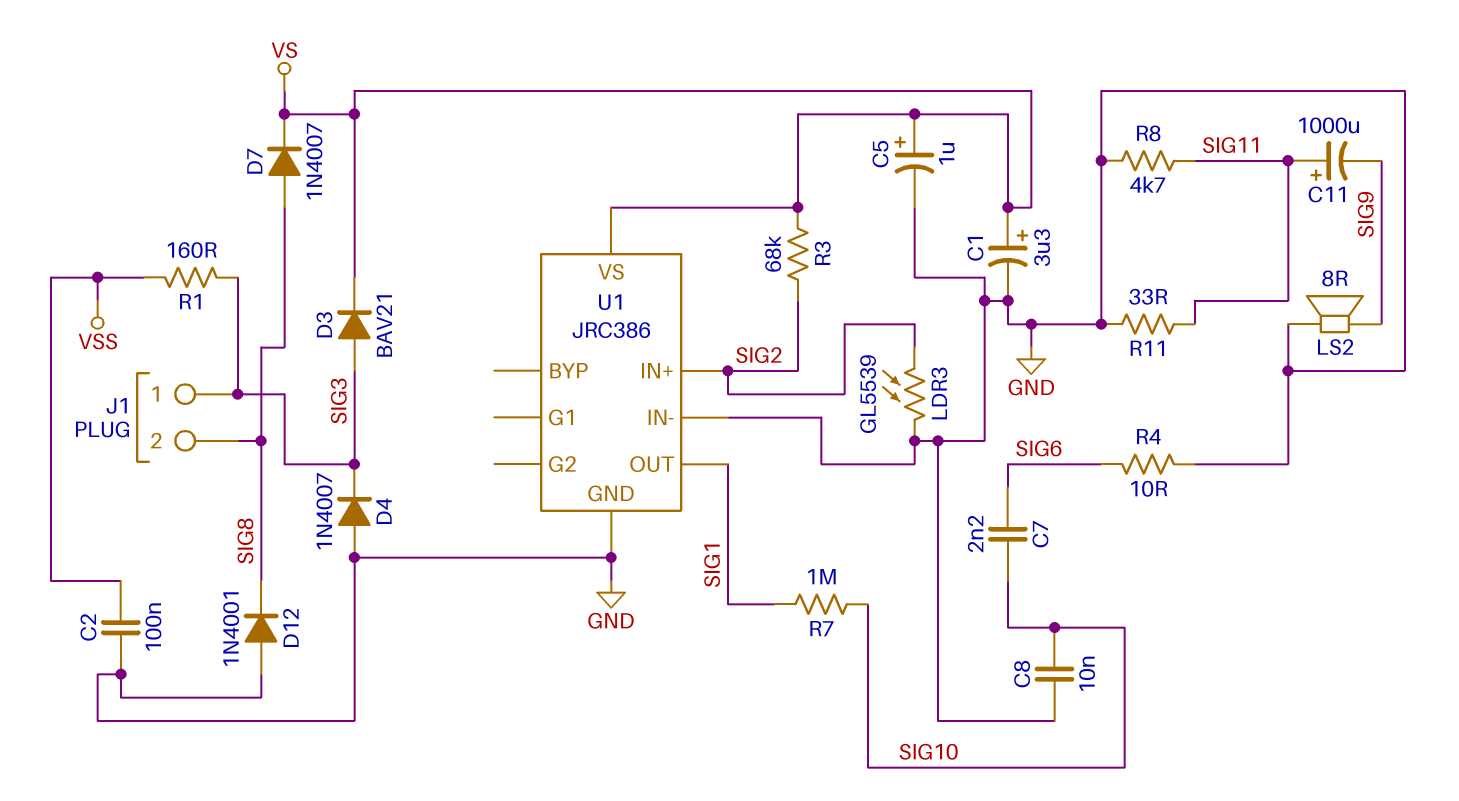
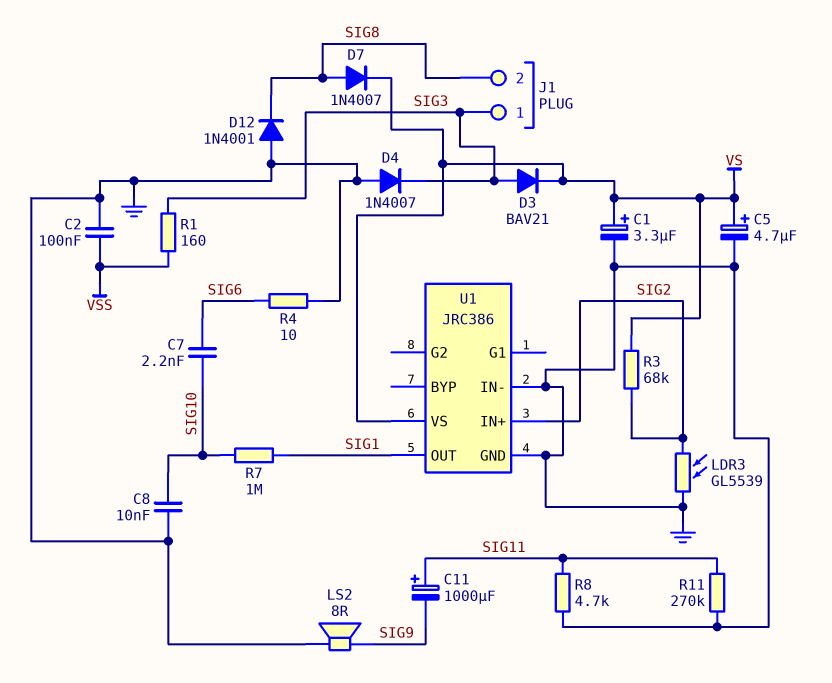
C5: 1uF (plus VS, minus GND) -> 4.7uF (plus VS, minus GND)
R11: 33 (GND, SIG11) -> 270k (GND, SIG11)

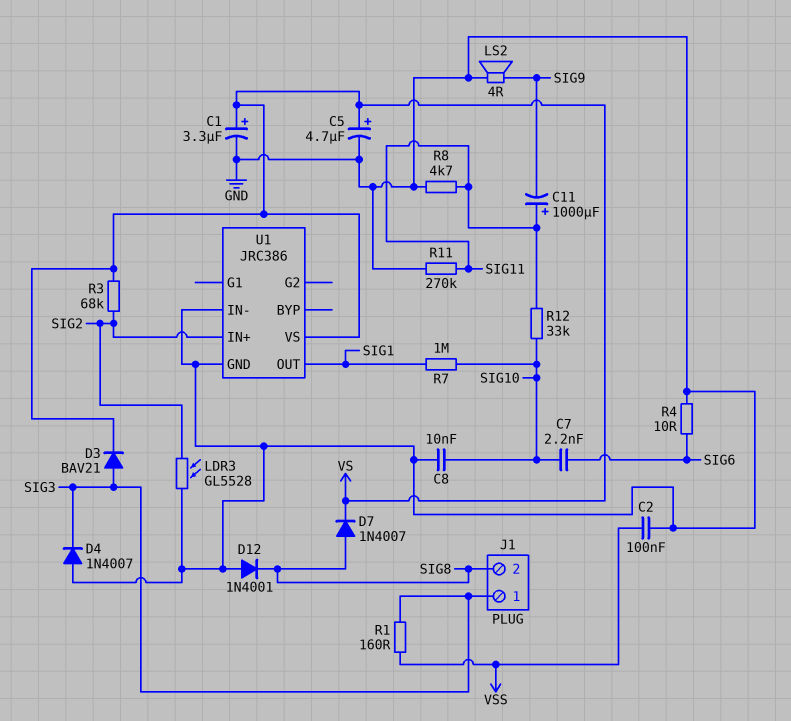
LDR3: GL5539 (GND, SIG2) -> GL5528 (GND, SIG2)
LS2: speaker 8R (GND, SIG9) -> speaker 4R (GND, SIG9)
R12: none -> 33k (SIG10, SIG11)

